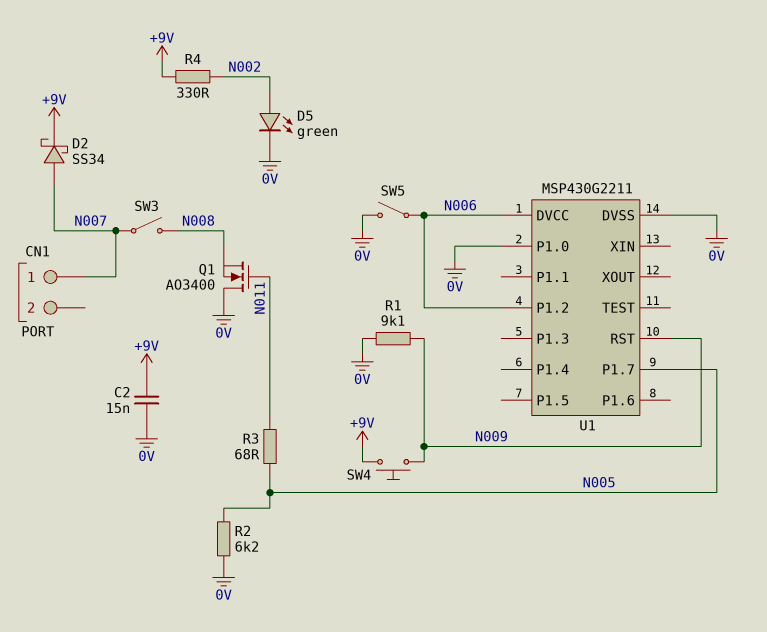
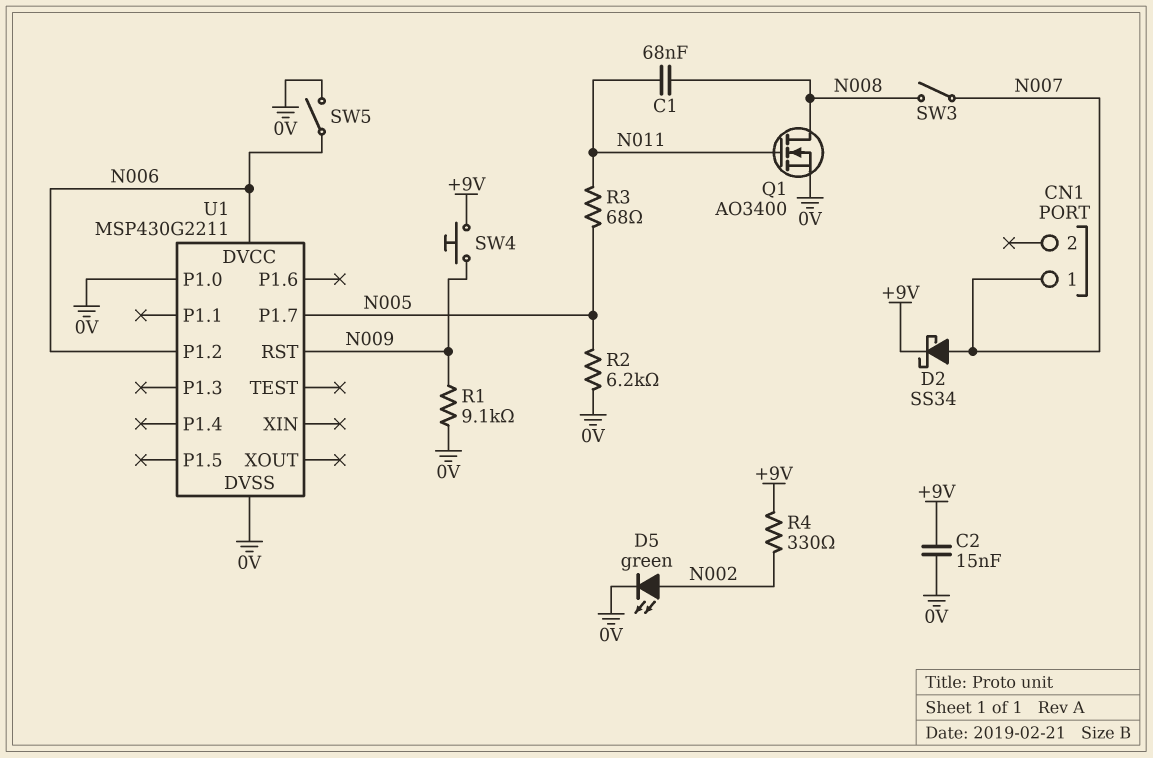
C1: none -> 68nF (N008, N011)
Q1: NMOS AO3400 (G N011, D 0V, S N008) -> NMOS AO3400 (G N011, D N008, S 0V)

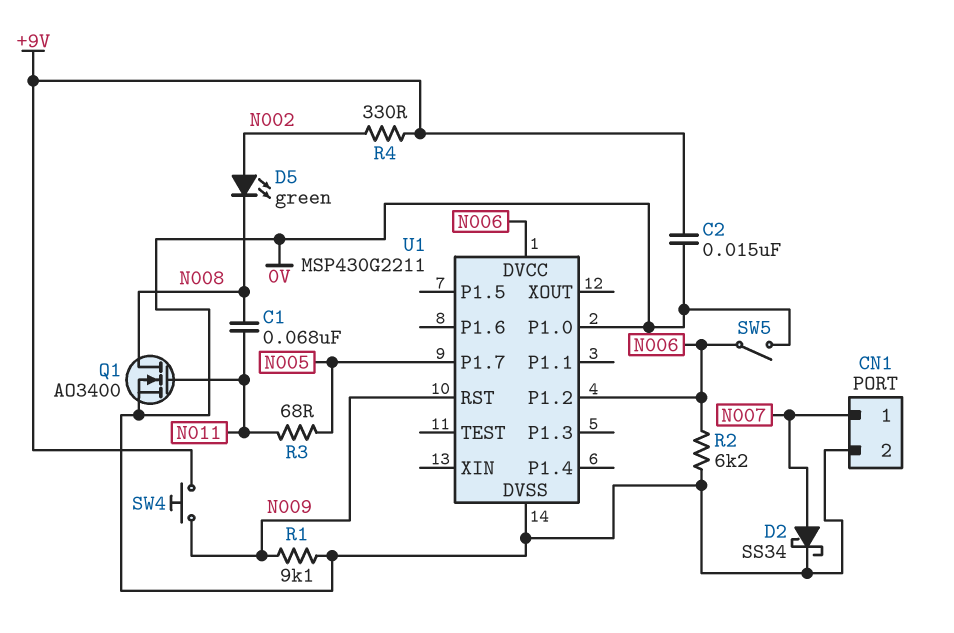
CN1 pin 2: none -> 0V
D2: schottky SS34 (A N007, K +9V) -> schottky SS34 (A N007, K 0V)
D5: LED green (A N002, K 0V) -> LED green (A N002, K N008)
R2: 6.2k (0V, N005) -> 6.2k (0V, N006)
SW3: switch (N007, N008) -> none

